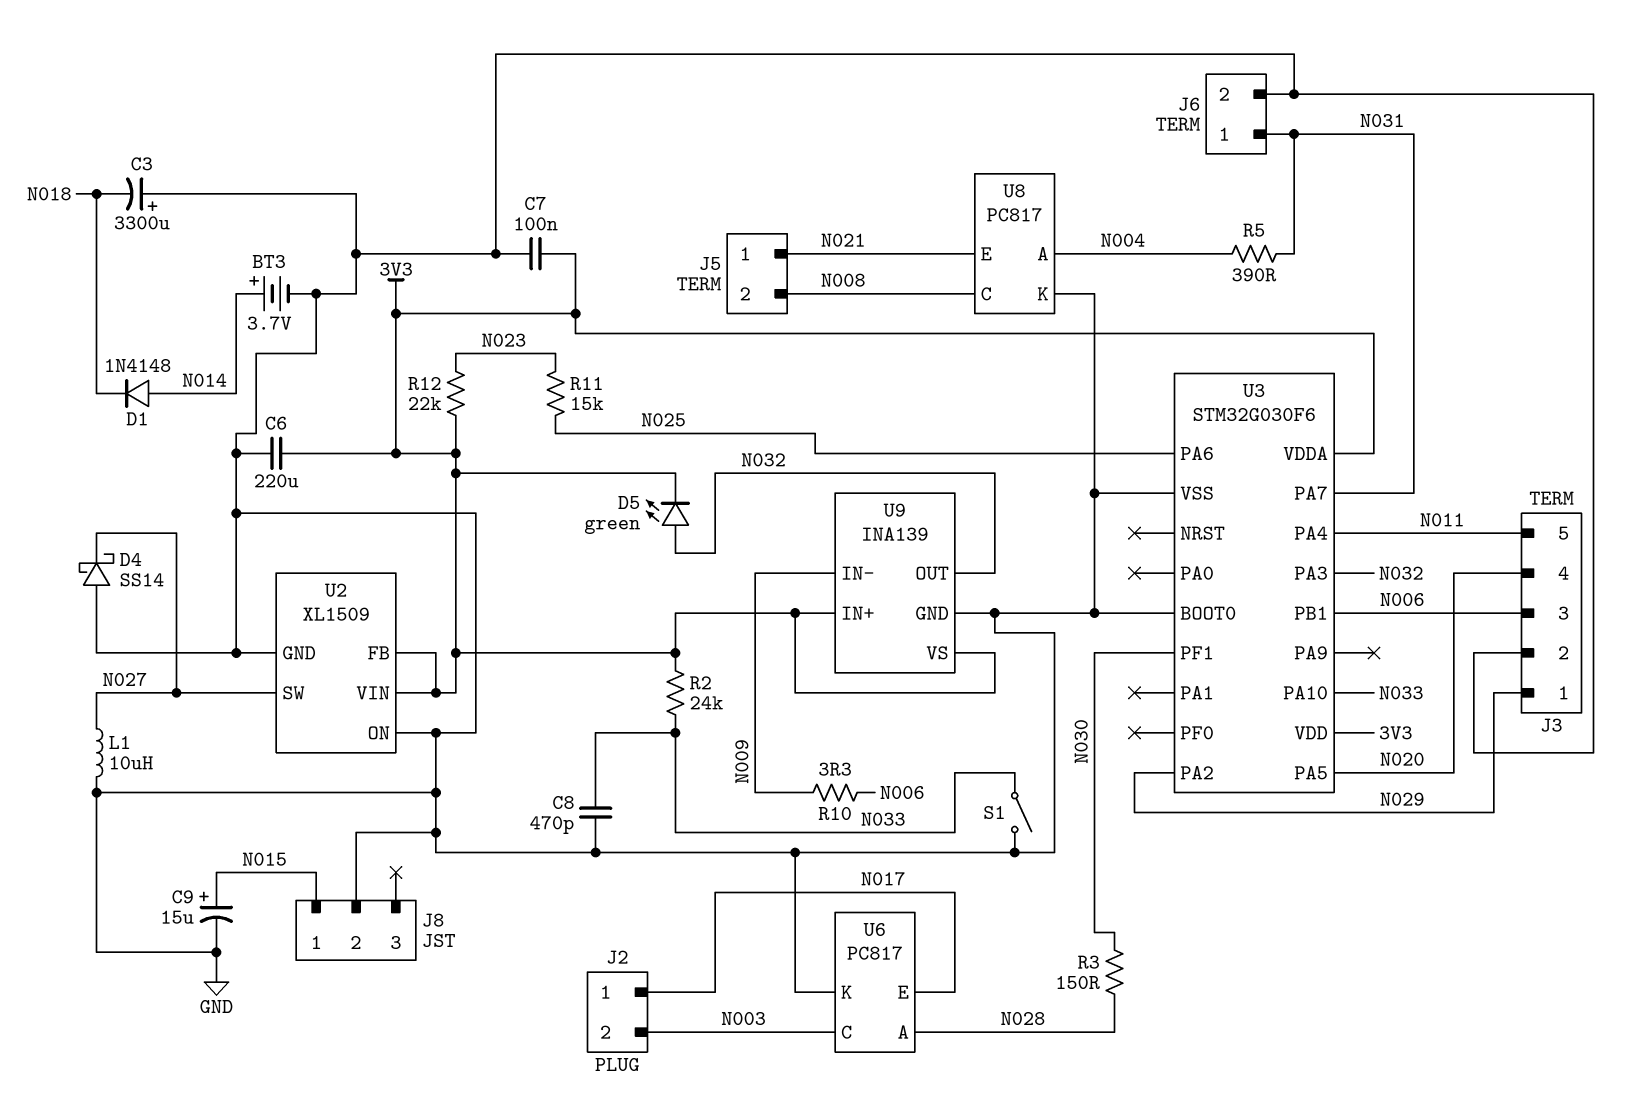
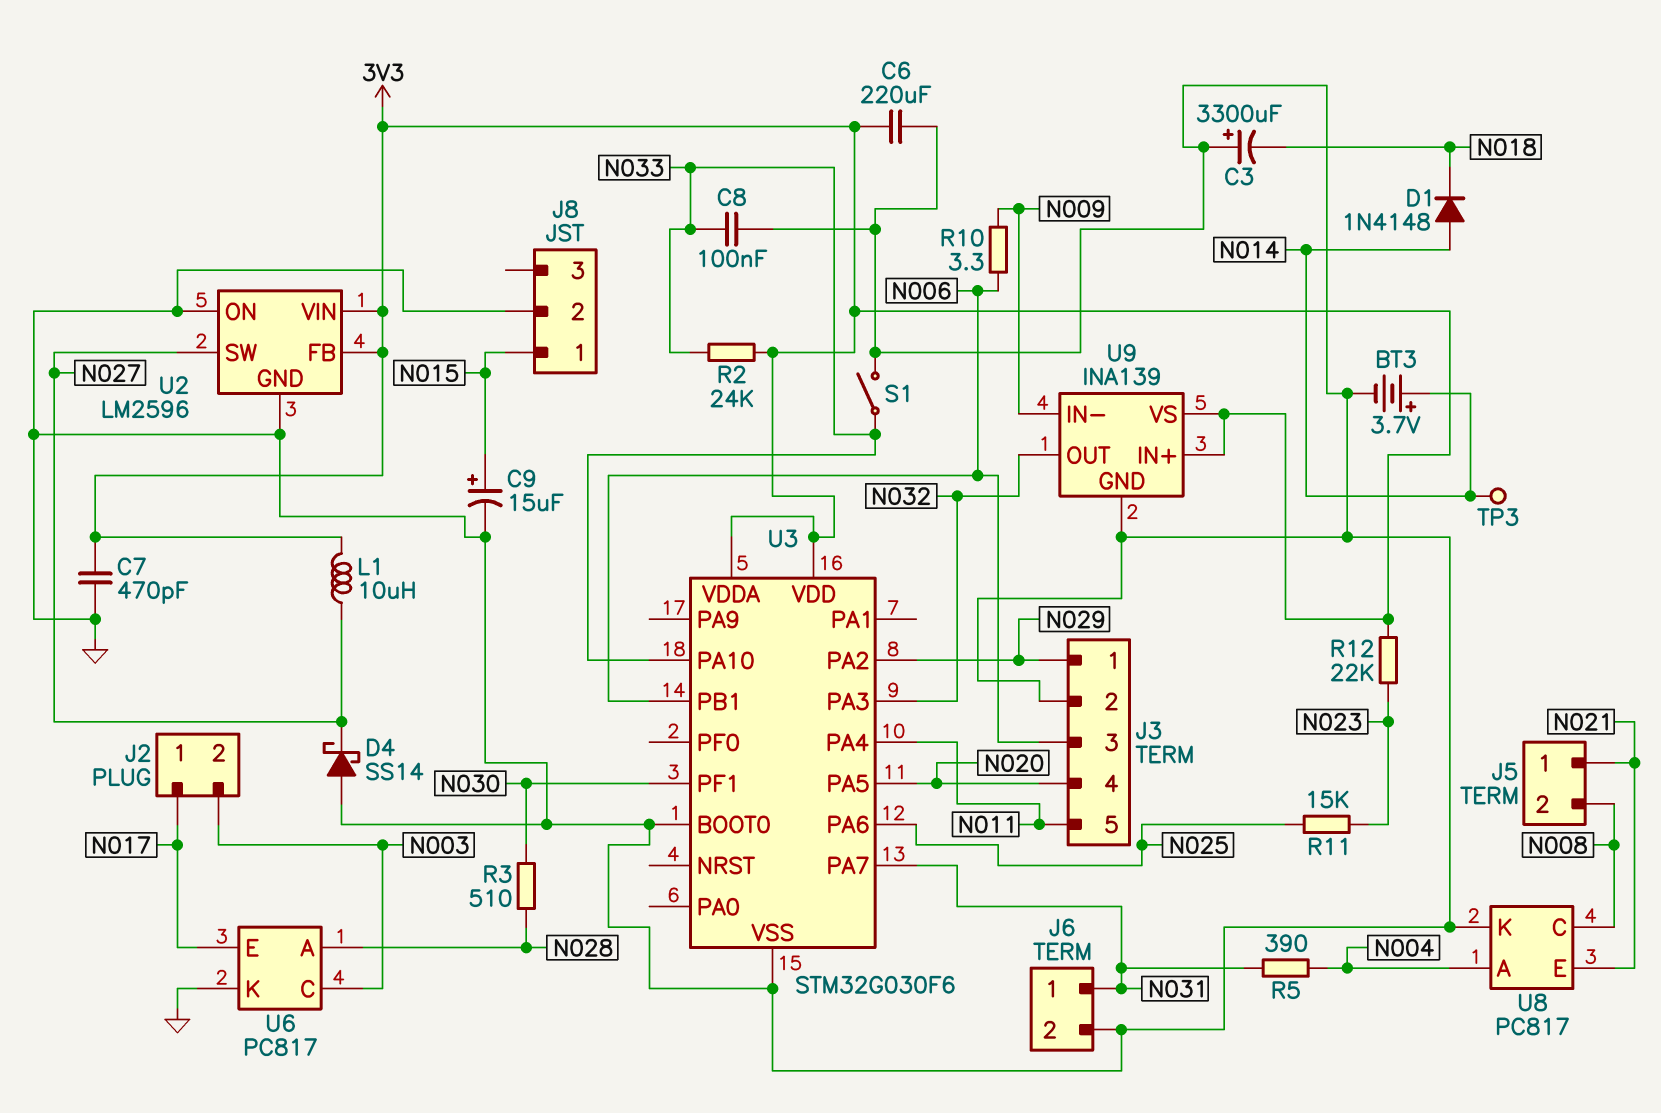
C7: 100nF (3V3, GND) -> 470pF (3V3, GND)
C8: 470pF (GND, N033) -> 100nF (GND, N033)
D5: LED green (A N032, K 3V3) -> none
L1: 10uH (GND, N027) -> 10uH (3V3, N027)
R3: 150 (N028, N030) -> 510 (N028, N030)
TP3: none -> test point (N014)
U2: XL1509 -> LM2596

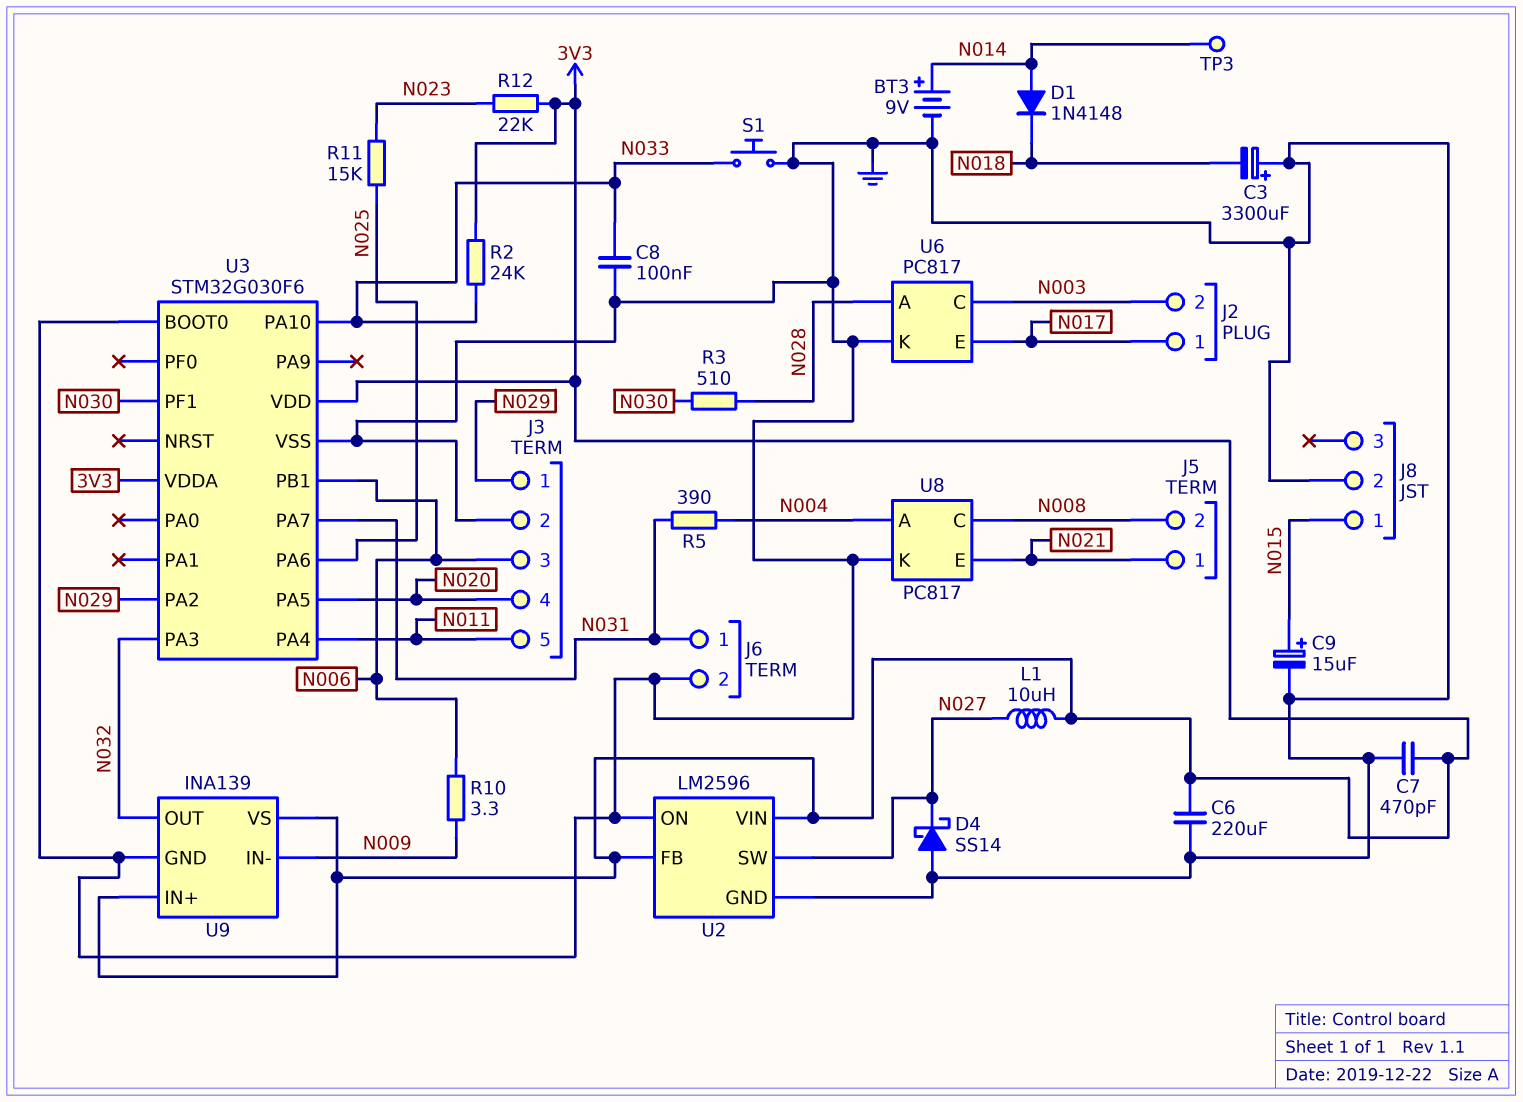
BT3: 3.7V (plus N014, minus GND) -> 9V (plus N014, minus GND)
S1: switch (GND, N033) -> button (GND, N033)

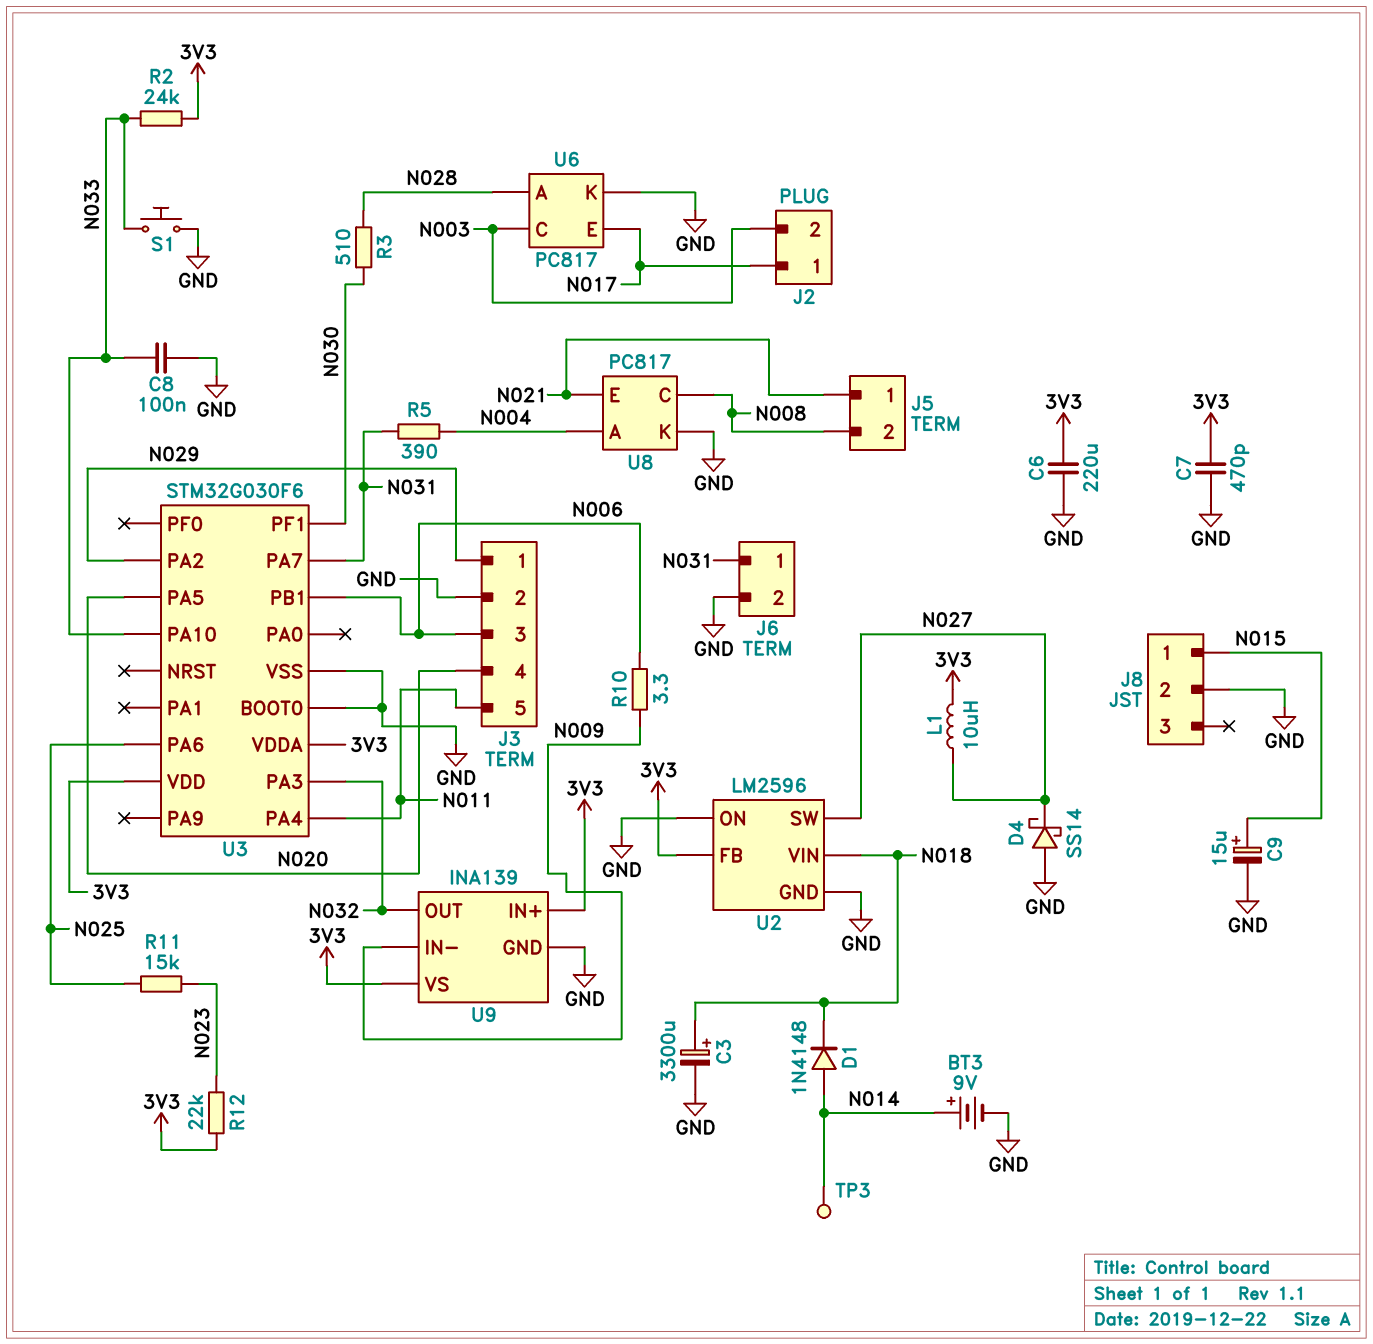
C3: 3300uF (plus GND, minus N018) -> 3300uF (plus N018, minus GND)
U2 pin VIN: 3V3 -> N018

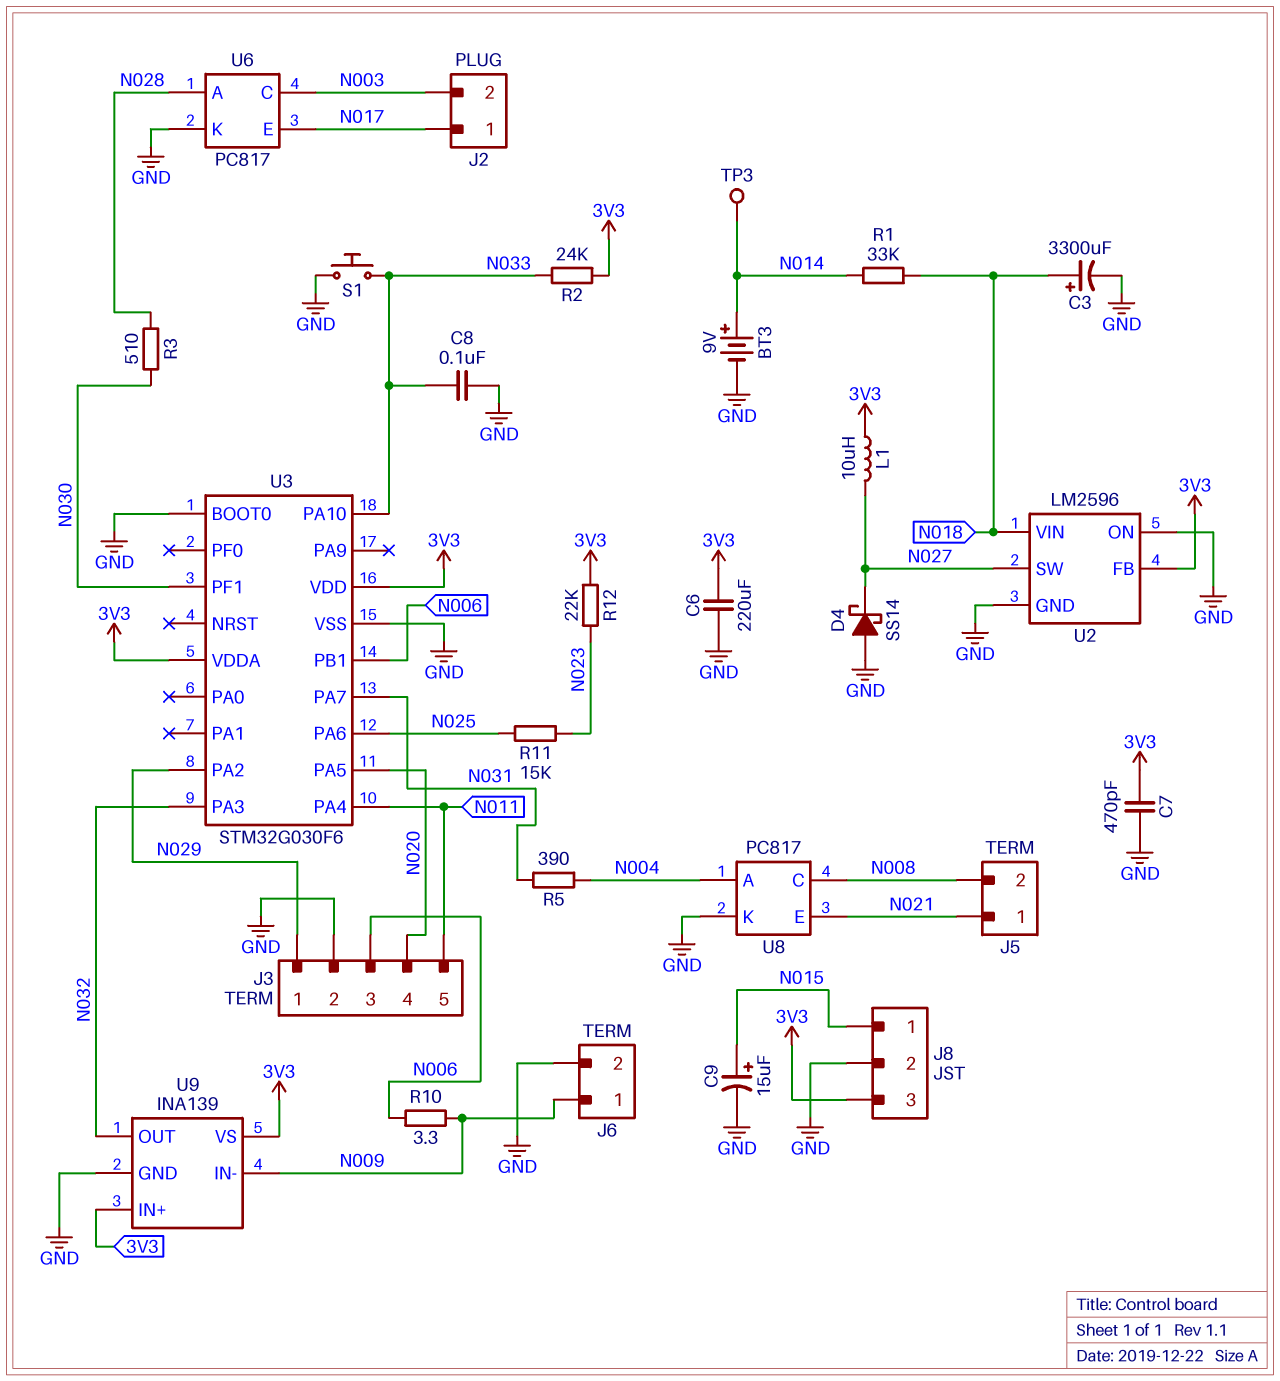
D1: diode 1N4148 (A N014, K N018) -> none
J6 pin 1: N031 -> N009
J8 pin 3: none -> 3V3
R1: none -> 33k (N014, N018)

